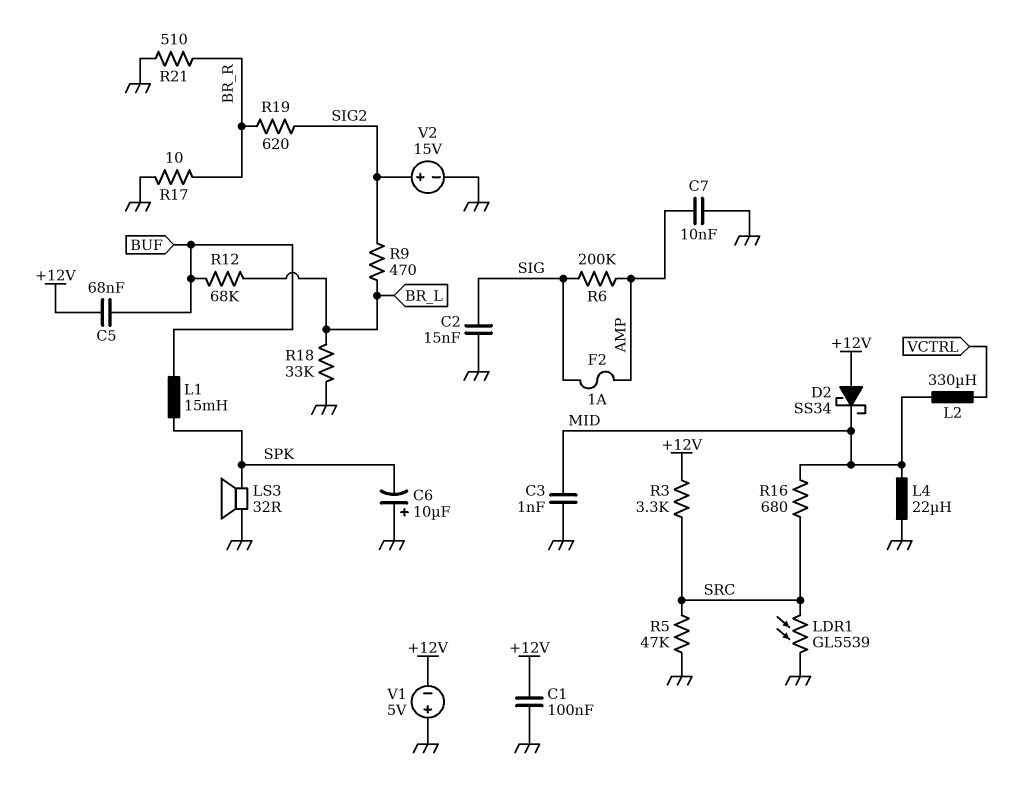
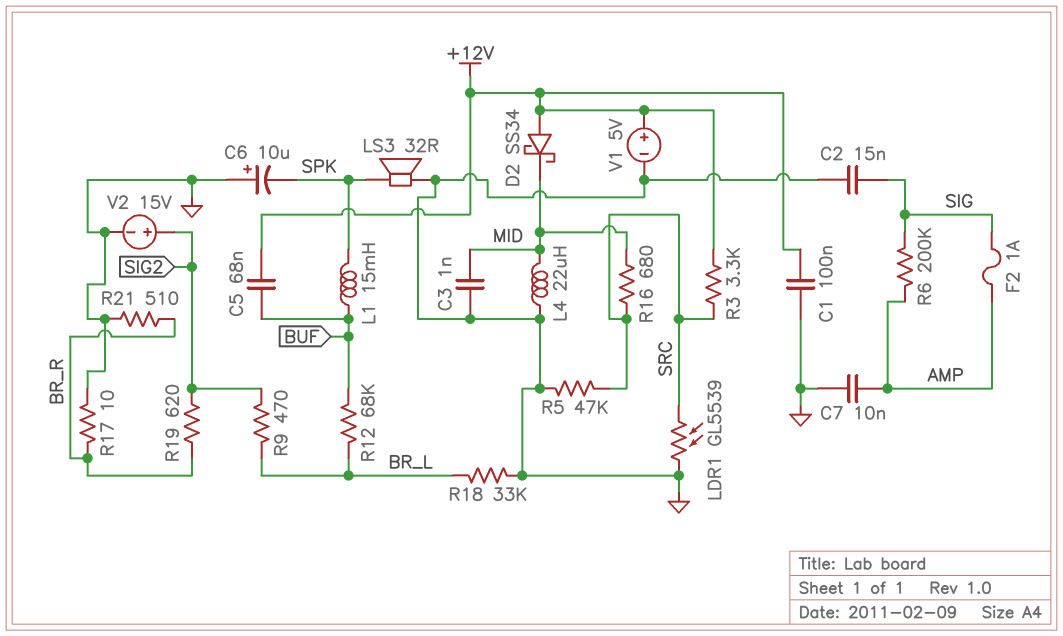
L2: 330uH (MID, VCTRL) -> none
V1: 5V (plus GND, minus +12V) -> 5V (plus +12V, minus GND)

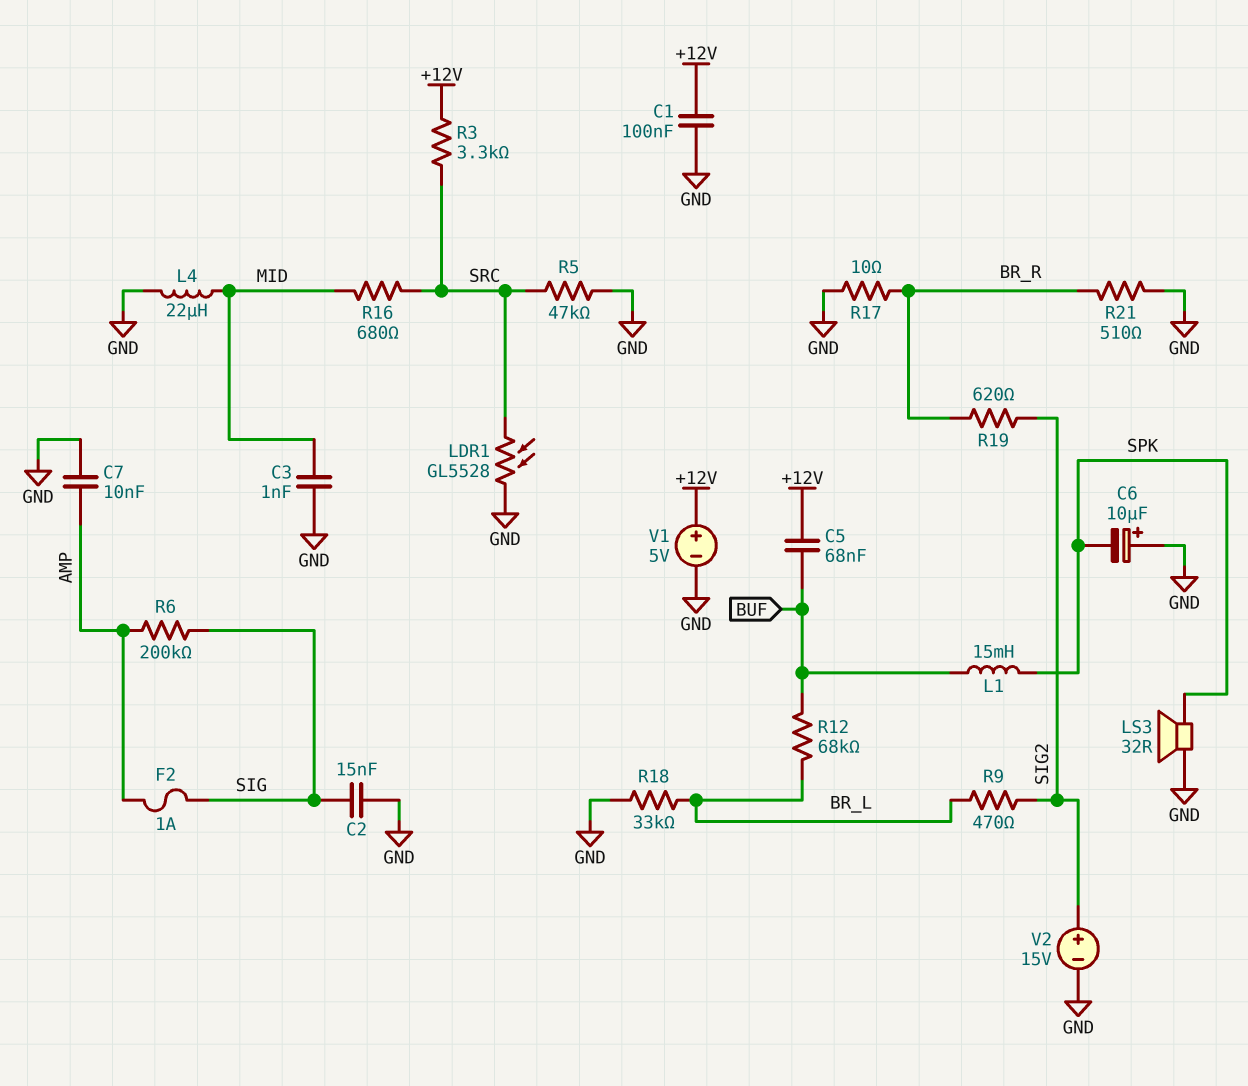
D2: schottky SS34 (A +12V, K MID) -> none
LDR1: GL5539 (GND, SRC) -> GL5528 (GND, SRC)

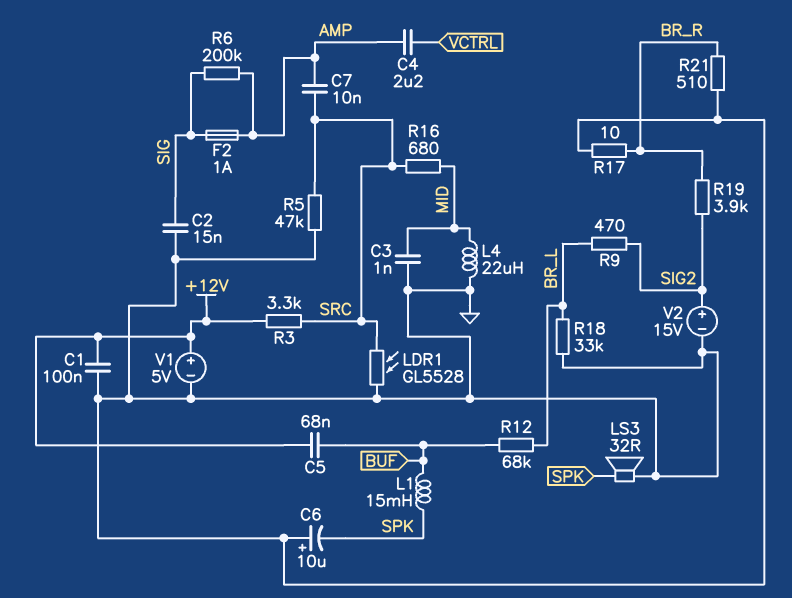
C4: none -> 2.2uF (AMP, VCTRL)
C7: 10nF (AMP, GND) -> 10nF (AMP, SRC)
R19: 620 (BR_R, SIG2) -> 3.9k (BR_R, SIG2)

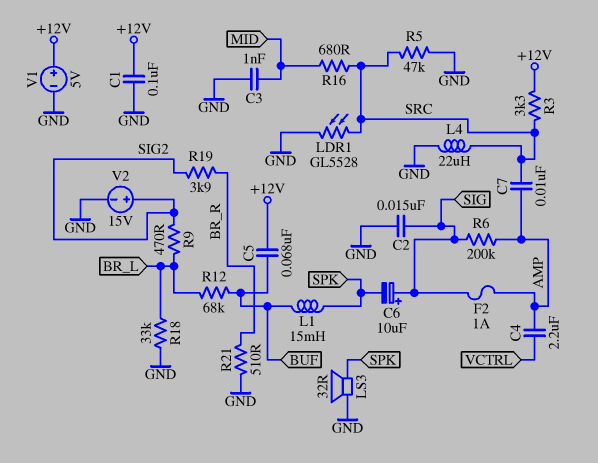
C6: 10uF (plus GND, minus SPK) -> 10uF (plus SIG, minus SPK)
L4: 22uH (GND, MID) -> 22uH (GND, SRC)
R17: 10 (BR_R, GND) -> none

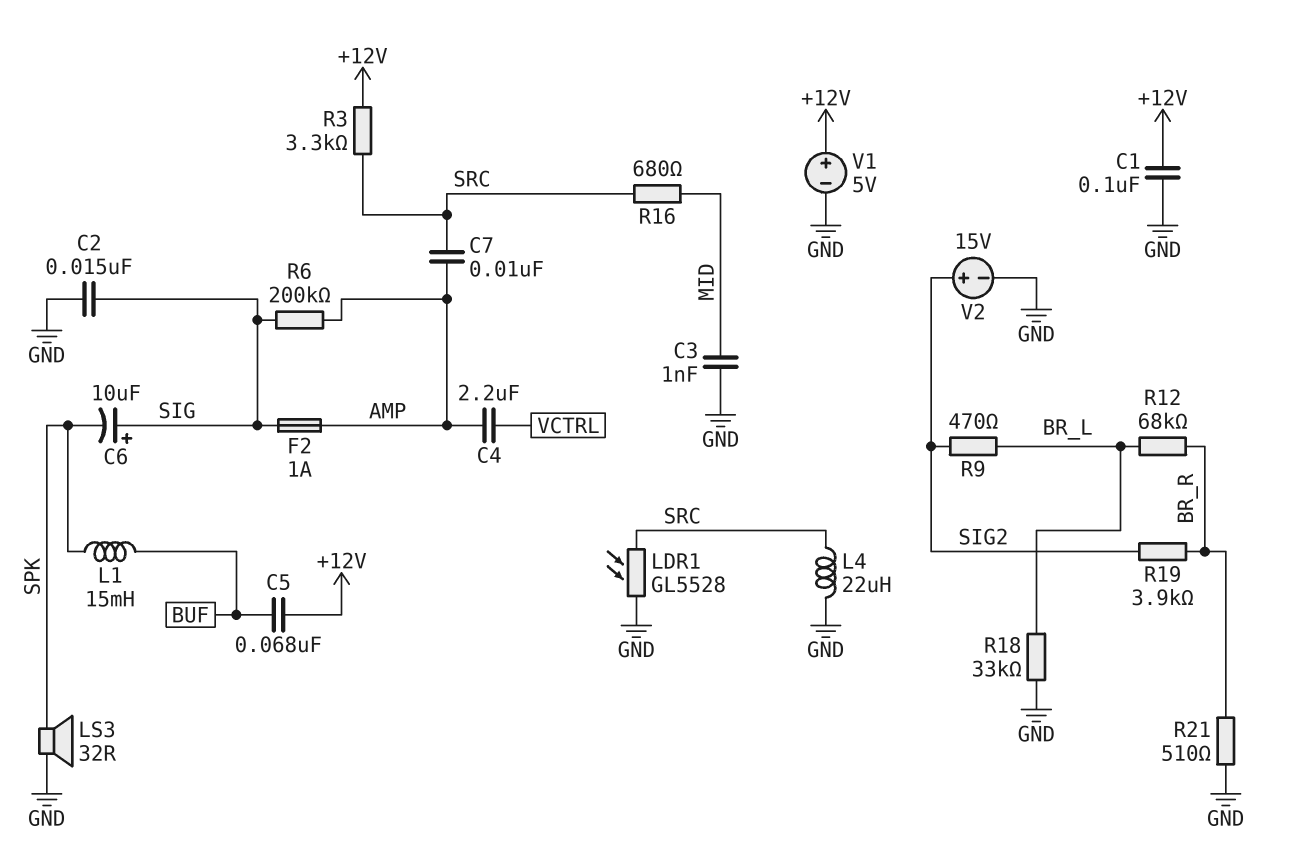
R5: 47k (GND, SRC) -> none
R12: 68k (BR_L, BUF) -> 68k (BR_L, BR_R)

